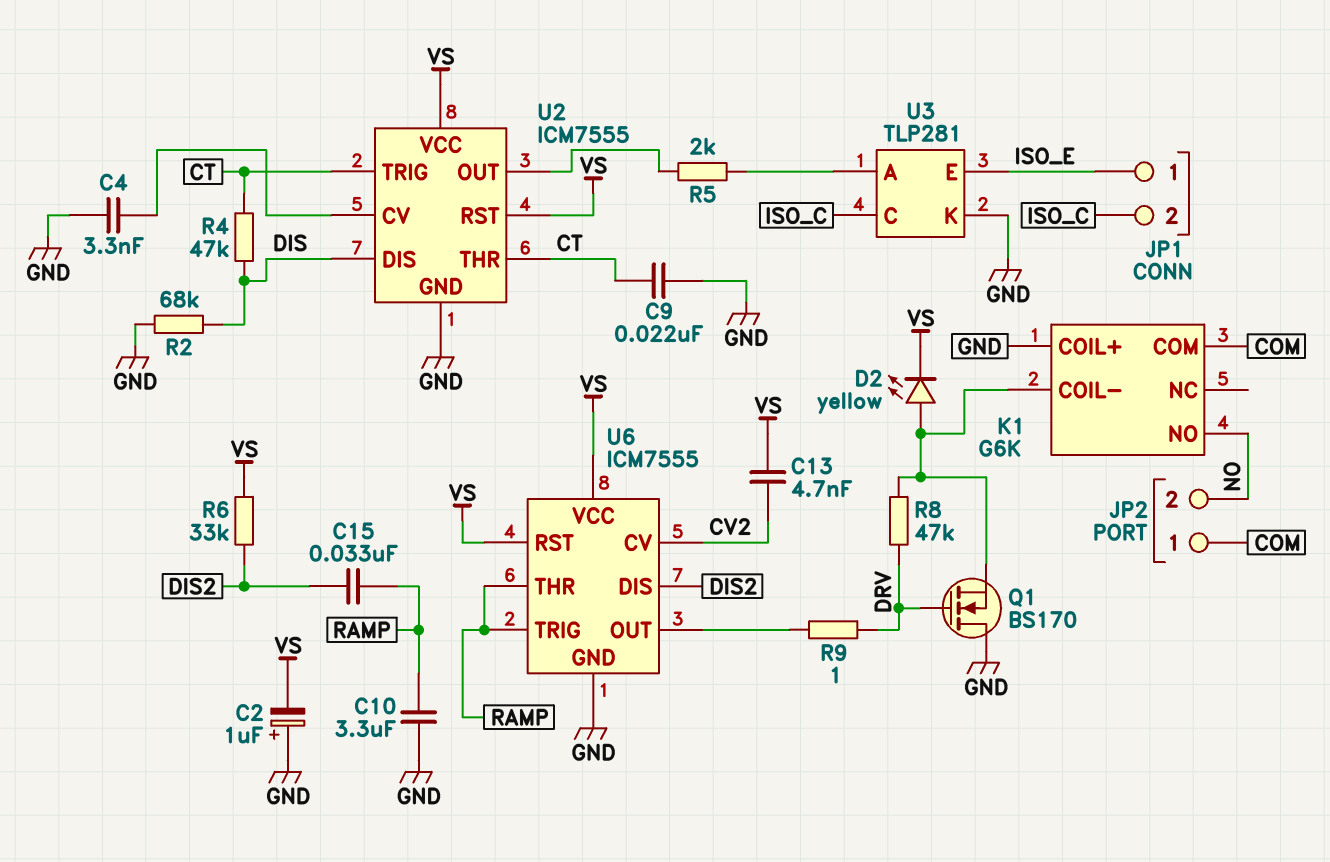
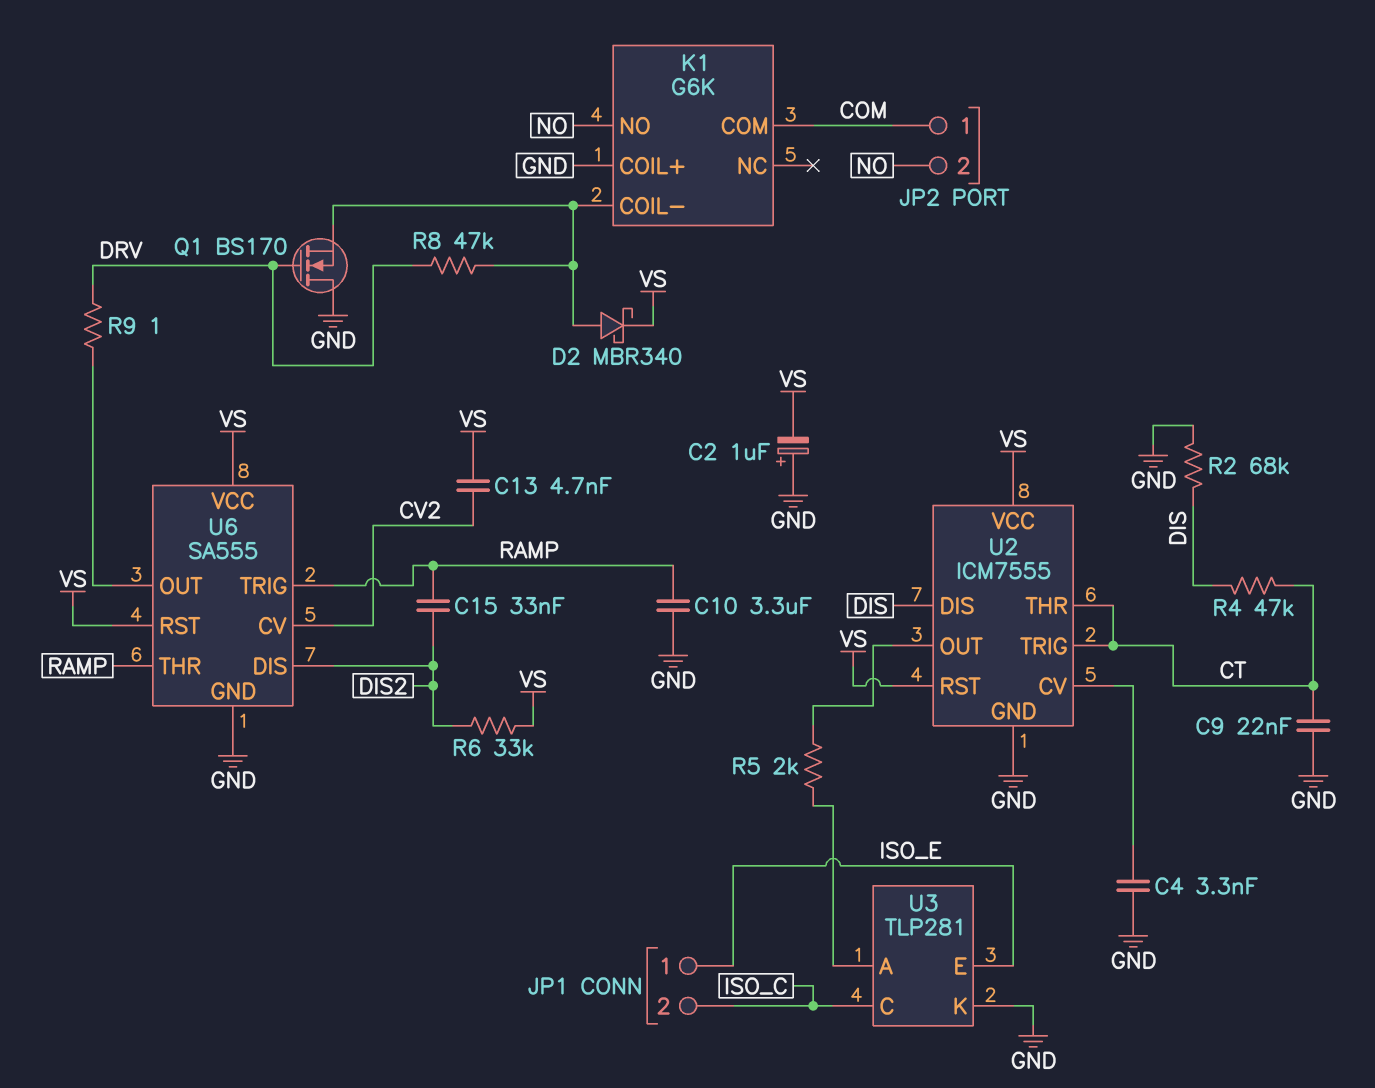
D2: LED yellow (A K1/COIL-, K VS) -> schottky MBR340 (A K1/COIL-, K VS)
U6: ICM7555 -> SA555

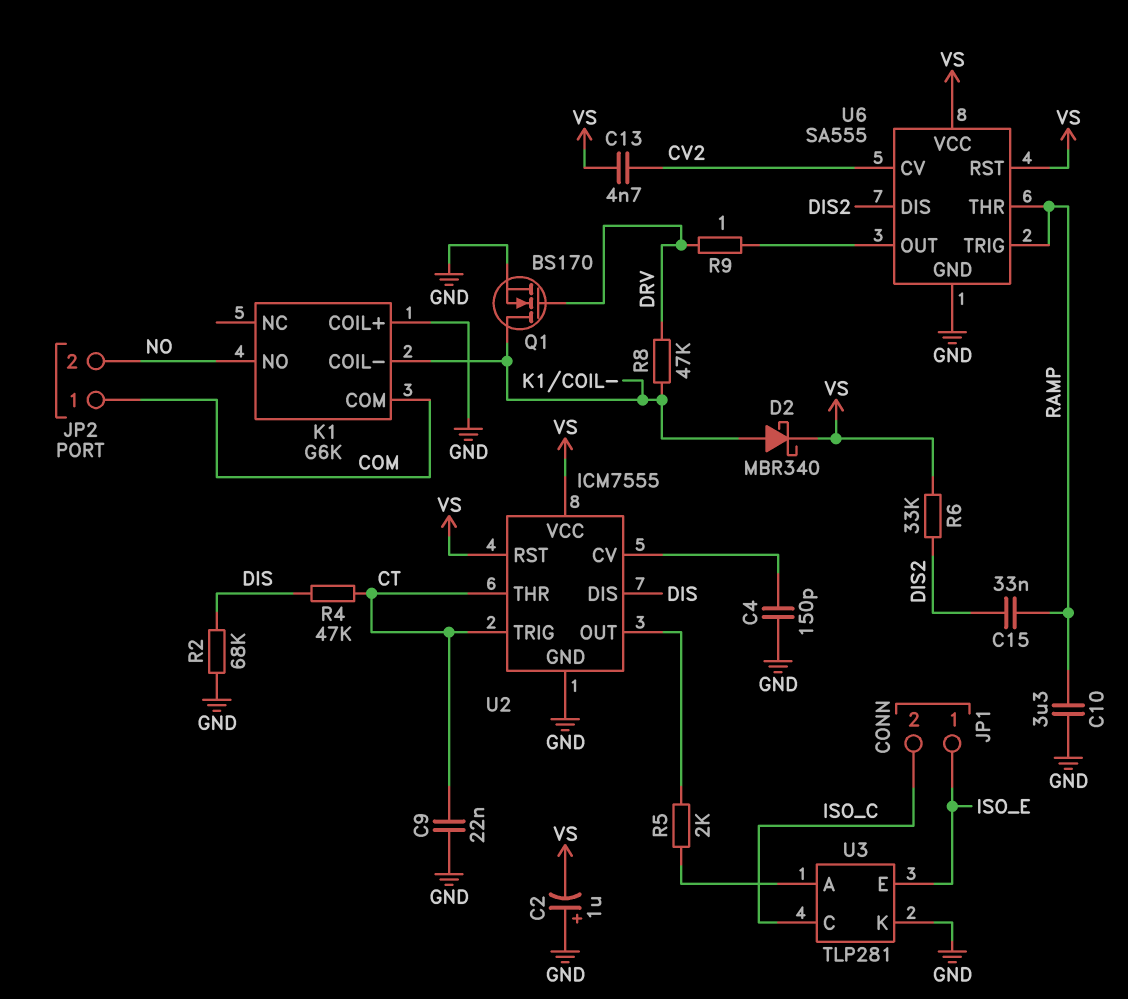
C4: 3.3nF (GND, U2/CV) -> 150pF (GND, U2/CV)
Q1: NMOS BS170 (G DRV, D GND, S K1/COIL-) -> NMOS BS170 (G DRV, D K1/COIL-, S GND)

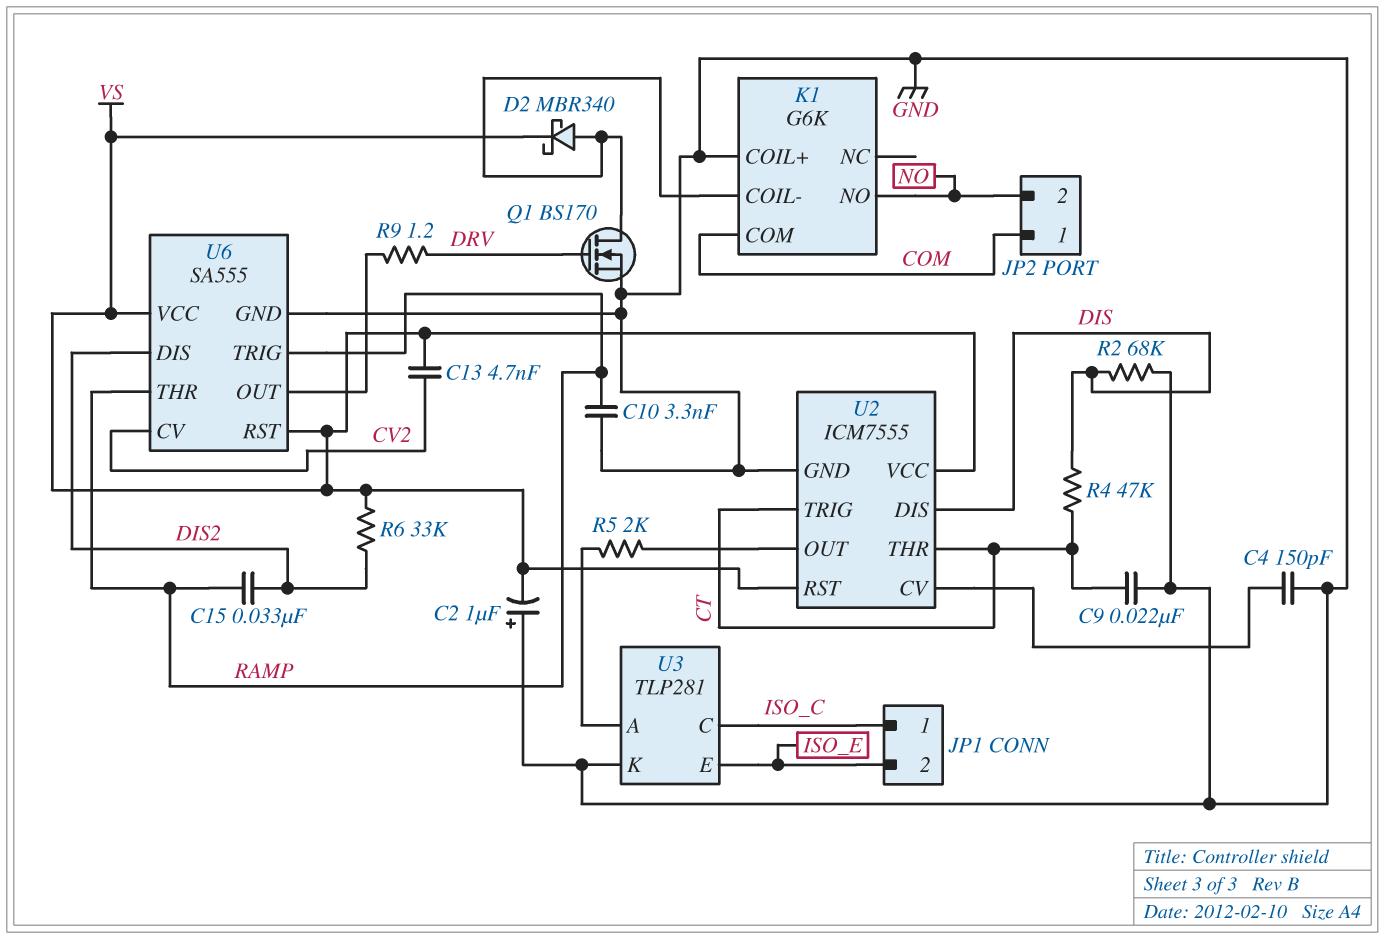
C10: 3.3uF (GND, RAMP) -> 3.3nF (GND, RAMP)
JP1 pin 1: ISO_E -> ISO_C
JP1 pin 2: ISO_C -> ISO_E
R8: 47k (DRV, K1/COIL-) -> none
R9: 1 (DRV, U6/OUT) -> 1.2 (DRV, U6/OUT)

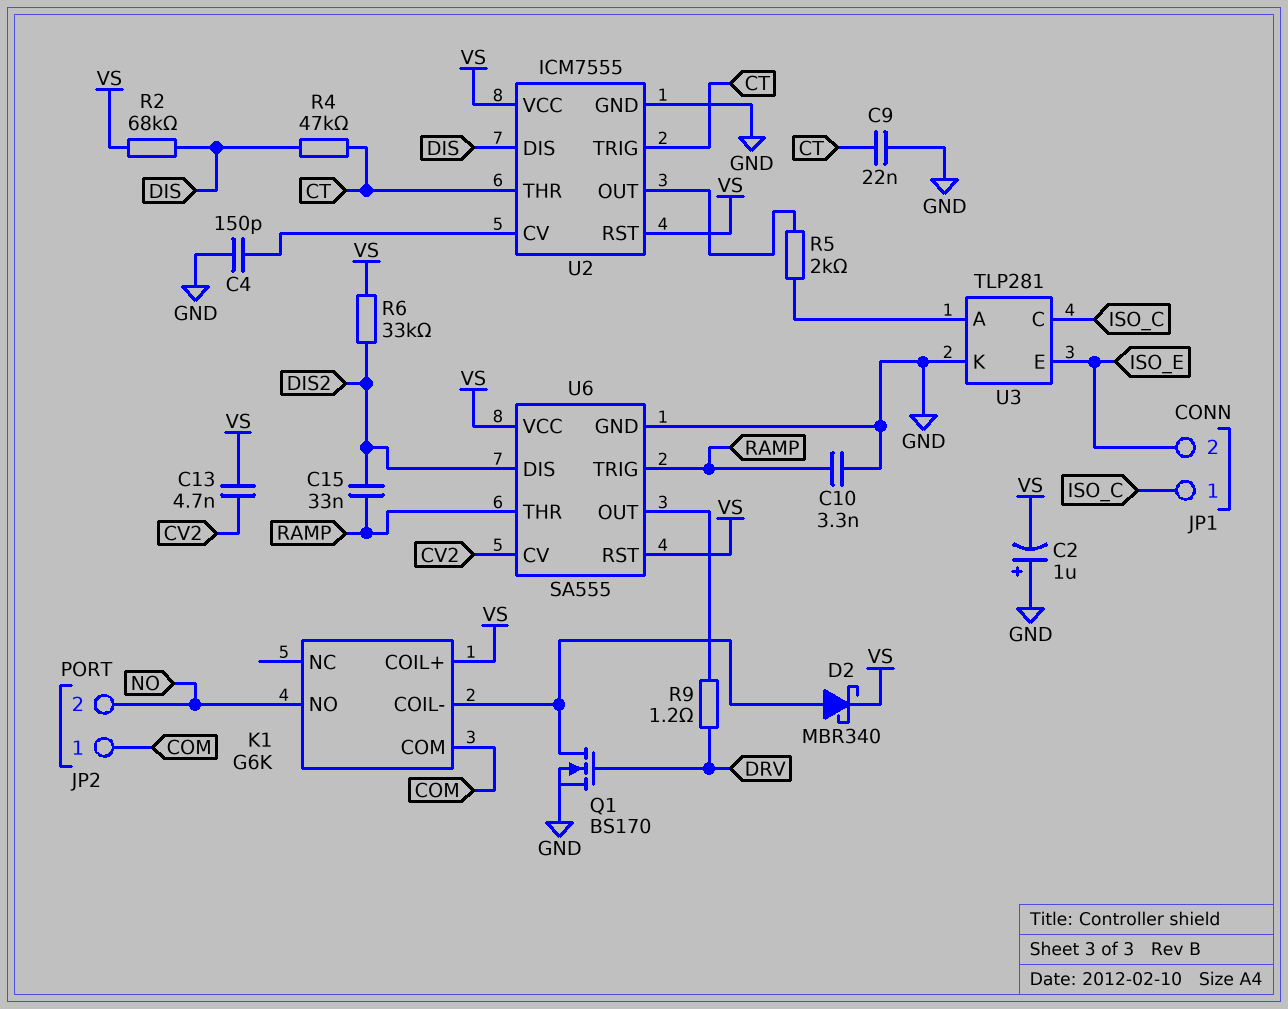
K1 pin COIL+: GND -> VS
R2: 68k (DIS, GND) -> 68k (DIS, VS)

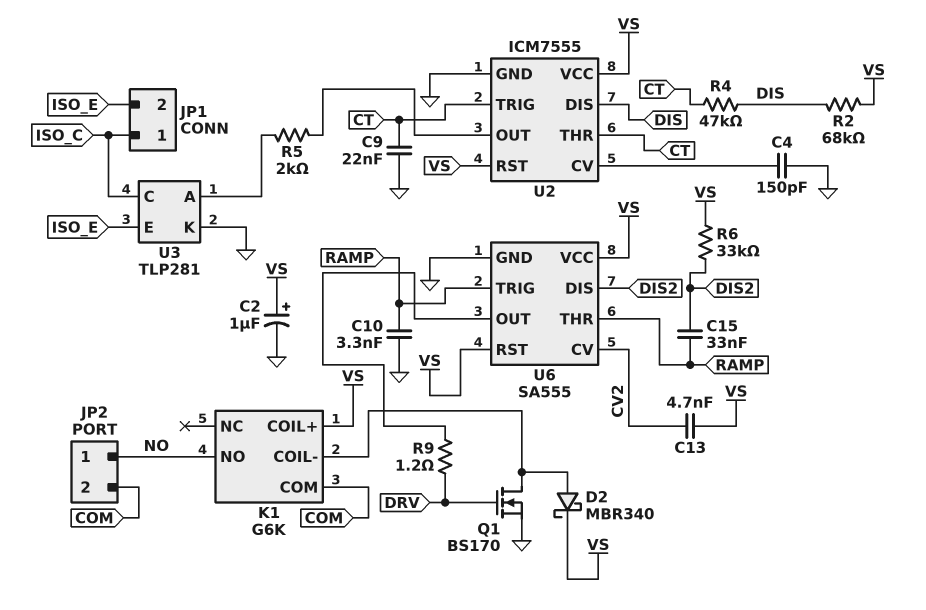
C2: 1uF (plus GND, minus VS) -> 1uF (plus VS, minus GND)
JP2 pin 1: COM -> NO
JP2 pin 2: NO -> COM

